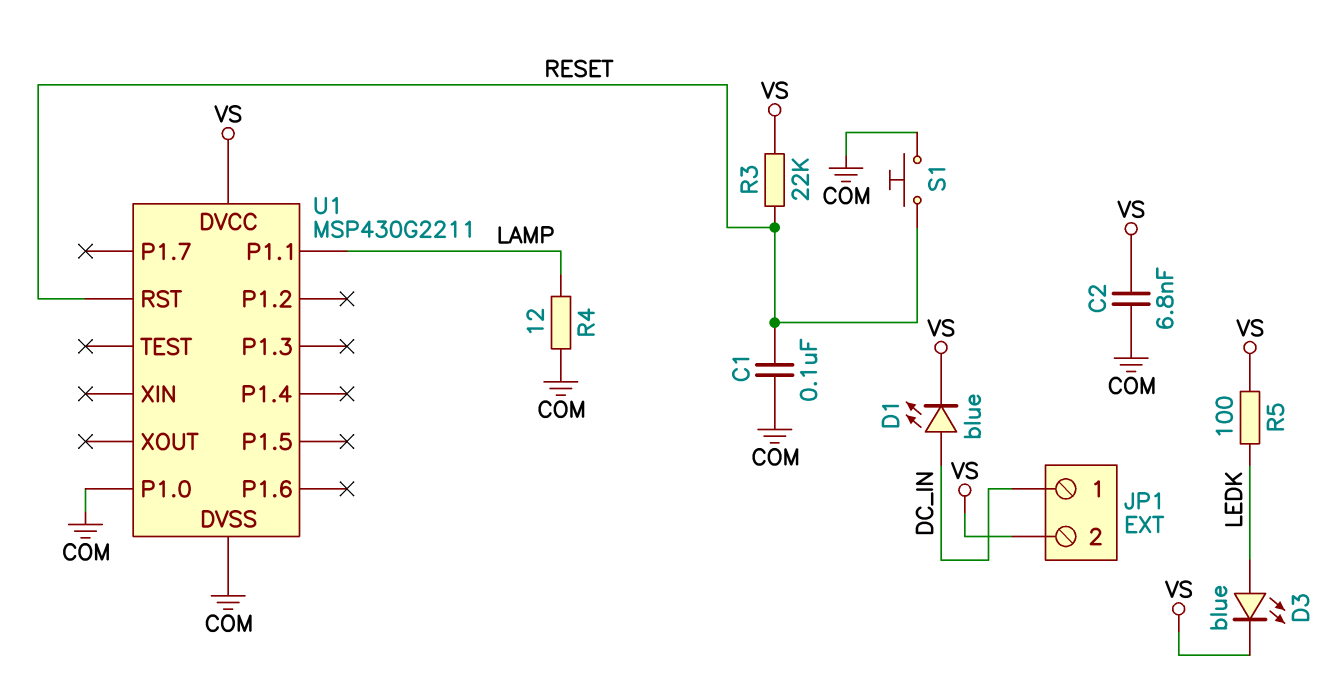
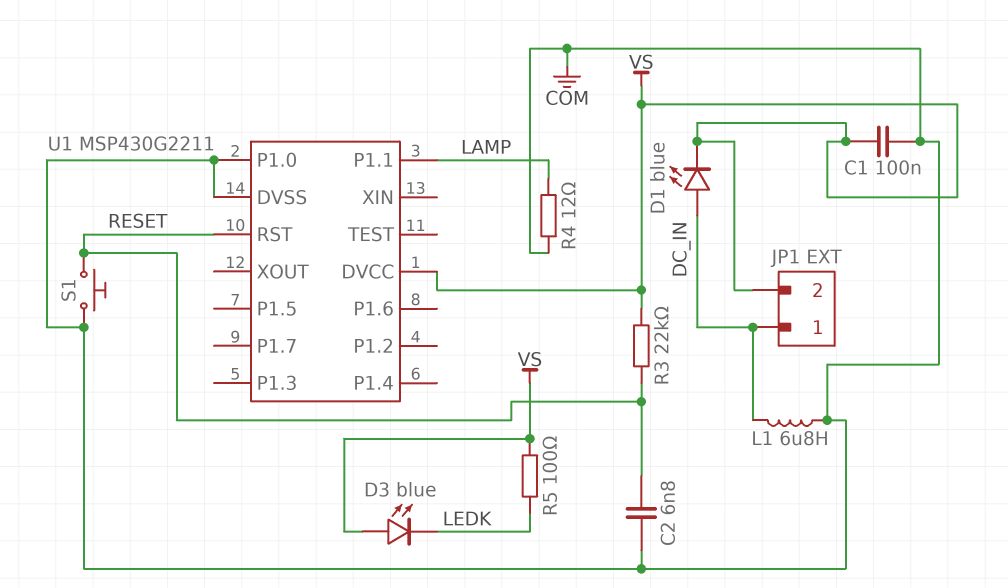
C1: 100nF (COM, RESET) -> 100nF (COM, VS)
C2: 6.8nF (COM, VS) -> 6.8nF (COM, RESET)
D3: LED blue (A LEDK, K VS) -> LED blue (A VS, K LEDK)
L1: none -> 6.8uH (COM, DC_IN)

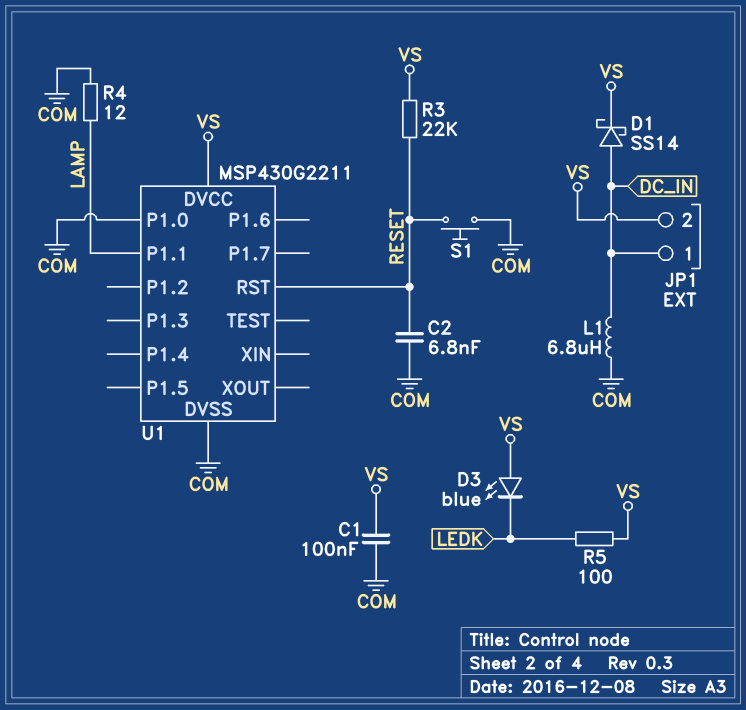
D1: LED blue (A DC_IN, K VS) -> schottky SS14 (A DC_IN, K VS)

